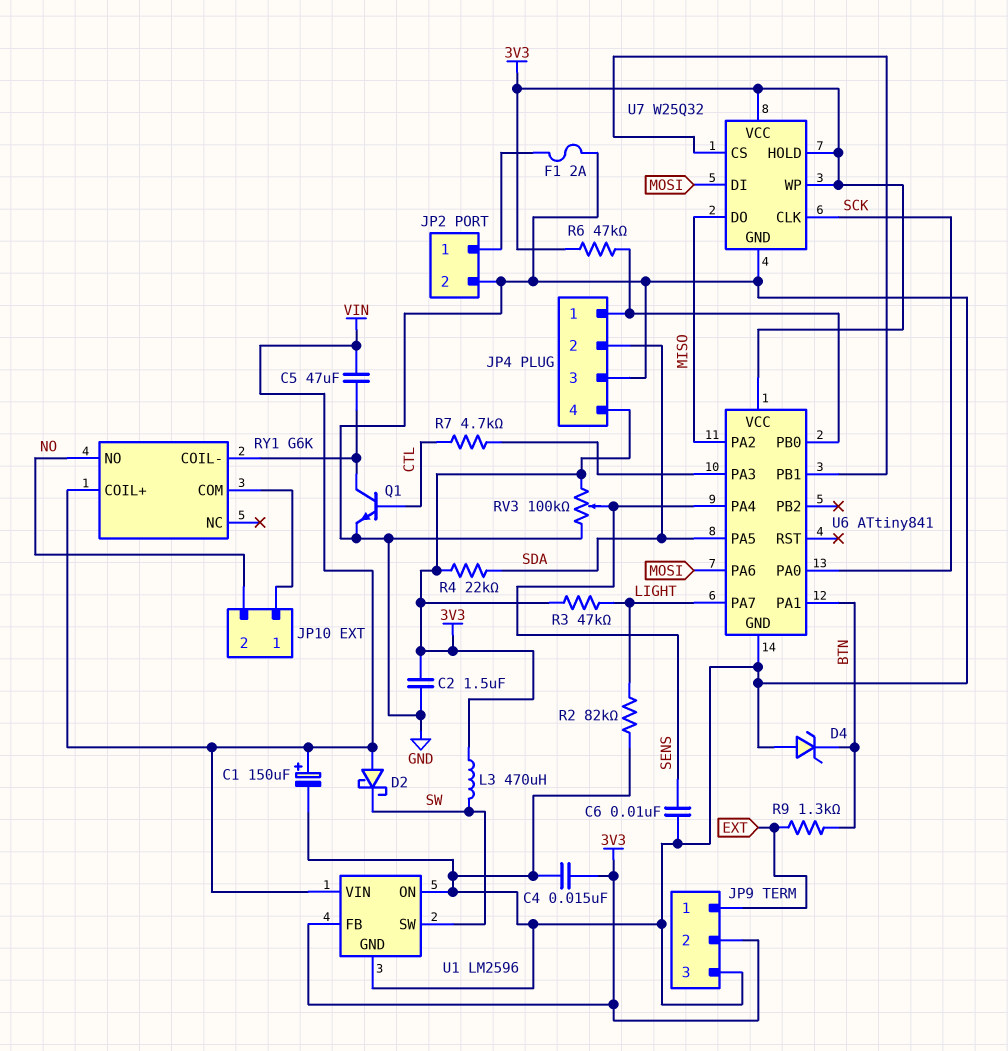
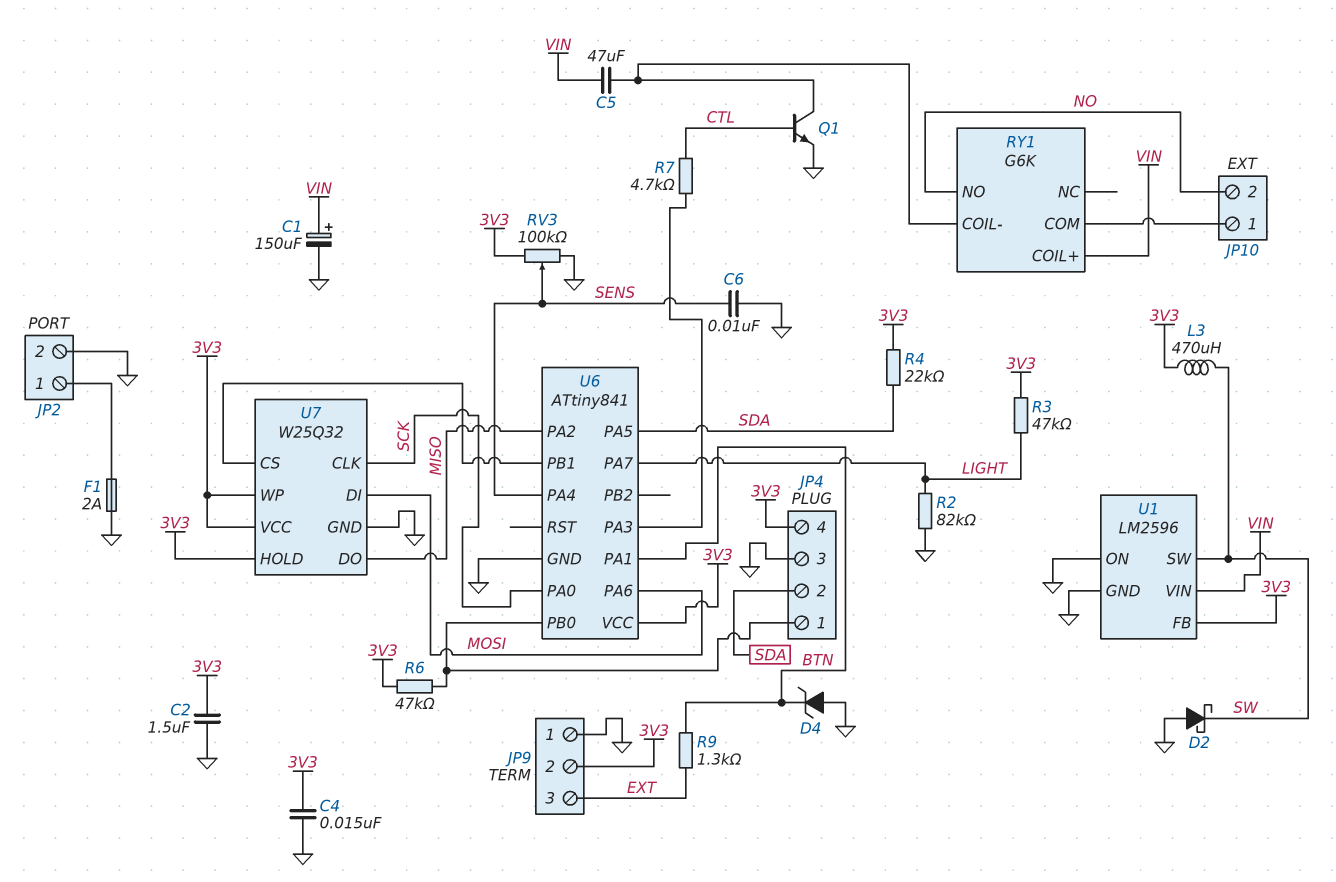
D2: schottky (A VIN, K SW) -> schottky (A GND, K SW)
JP9 pin 1: EXT -> GND
JP9 pin 3: GND -> EXT

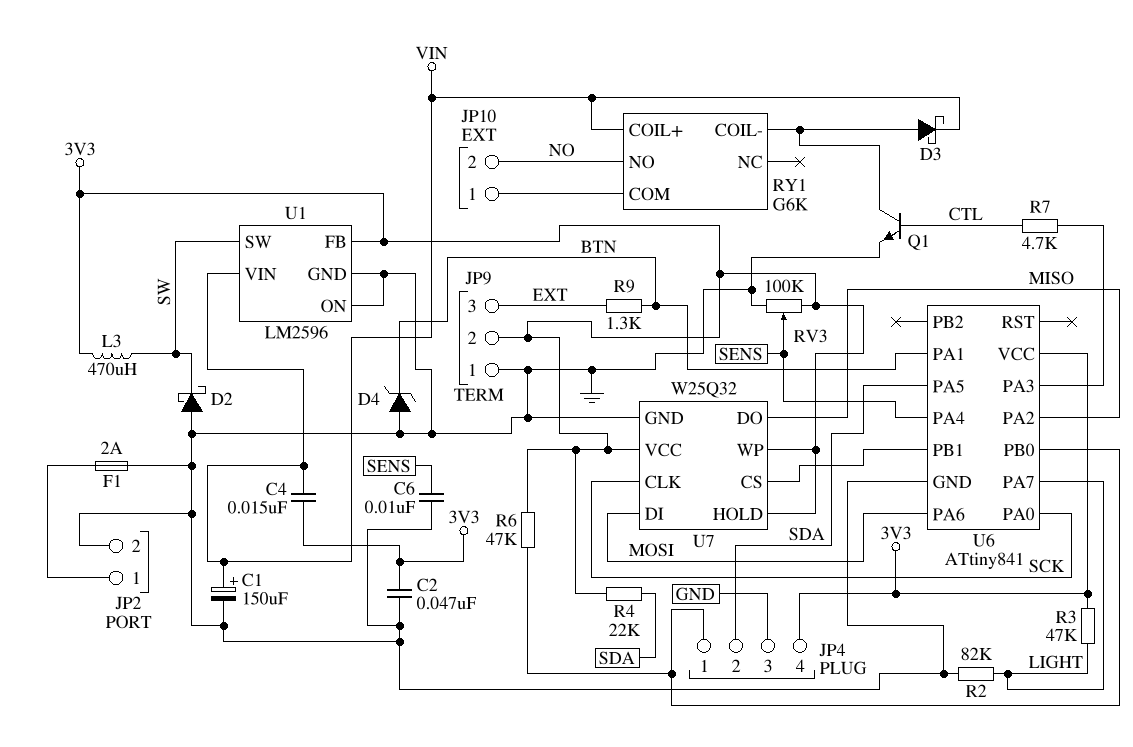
C2: 1.5uF (3V3, GND) -> 47nF (3V3, GND)
C4: 15nF (3V3, GND) -> 15nF (3V3, VIN)
C5: 47uF (RY1/COIL-, VIN) -> none
D3: none -> schottky (A RY1/COIL-, K VIN)

